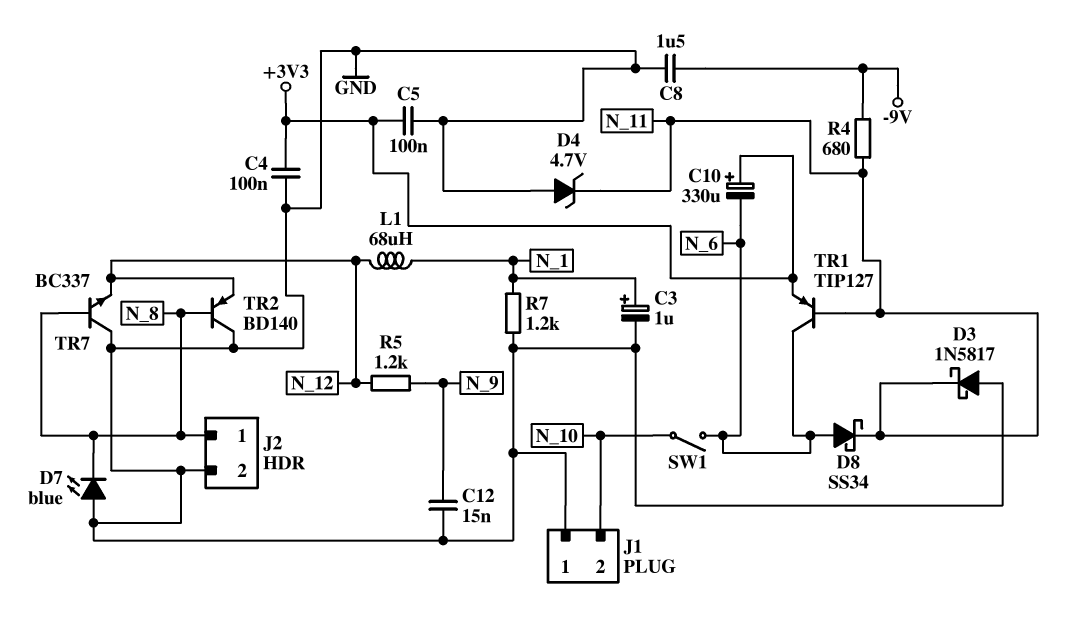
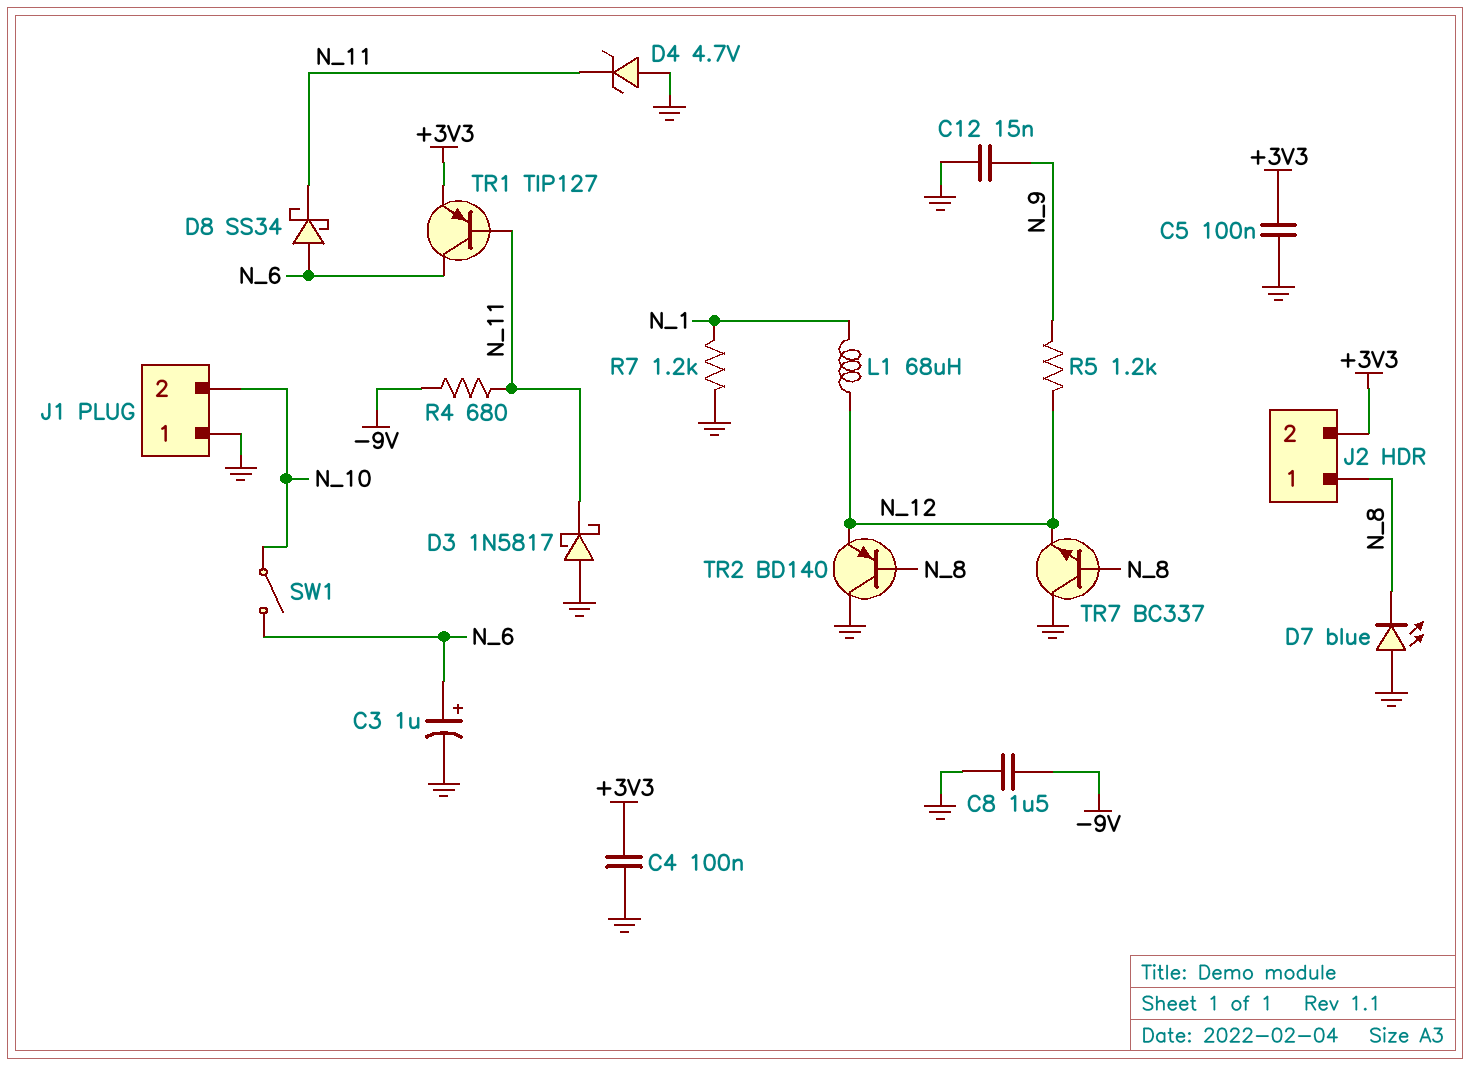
C3: 1uF (plus N_1, minus GND) -> 1uF (plus N_6, minus GND)
C10: 330uF (plus +3V3, minus N_6) -> none
J2 pin 2: GND -> +3V3

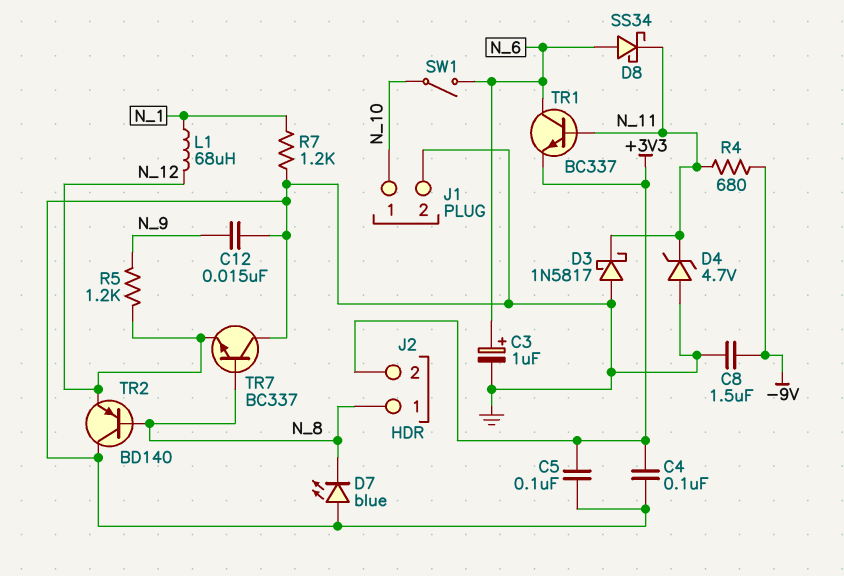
J1 pin 1: GND -> N_10
J1 pin 2: N_10 -> GND
TR1: PNP TIP127 (B N_11, C N_6, E +3V3) -> NPN BC337 (B N_11, C N_6, E +3V3)

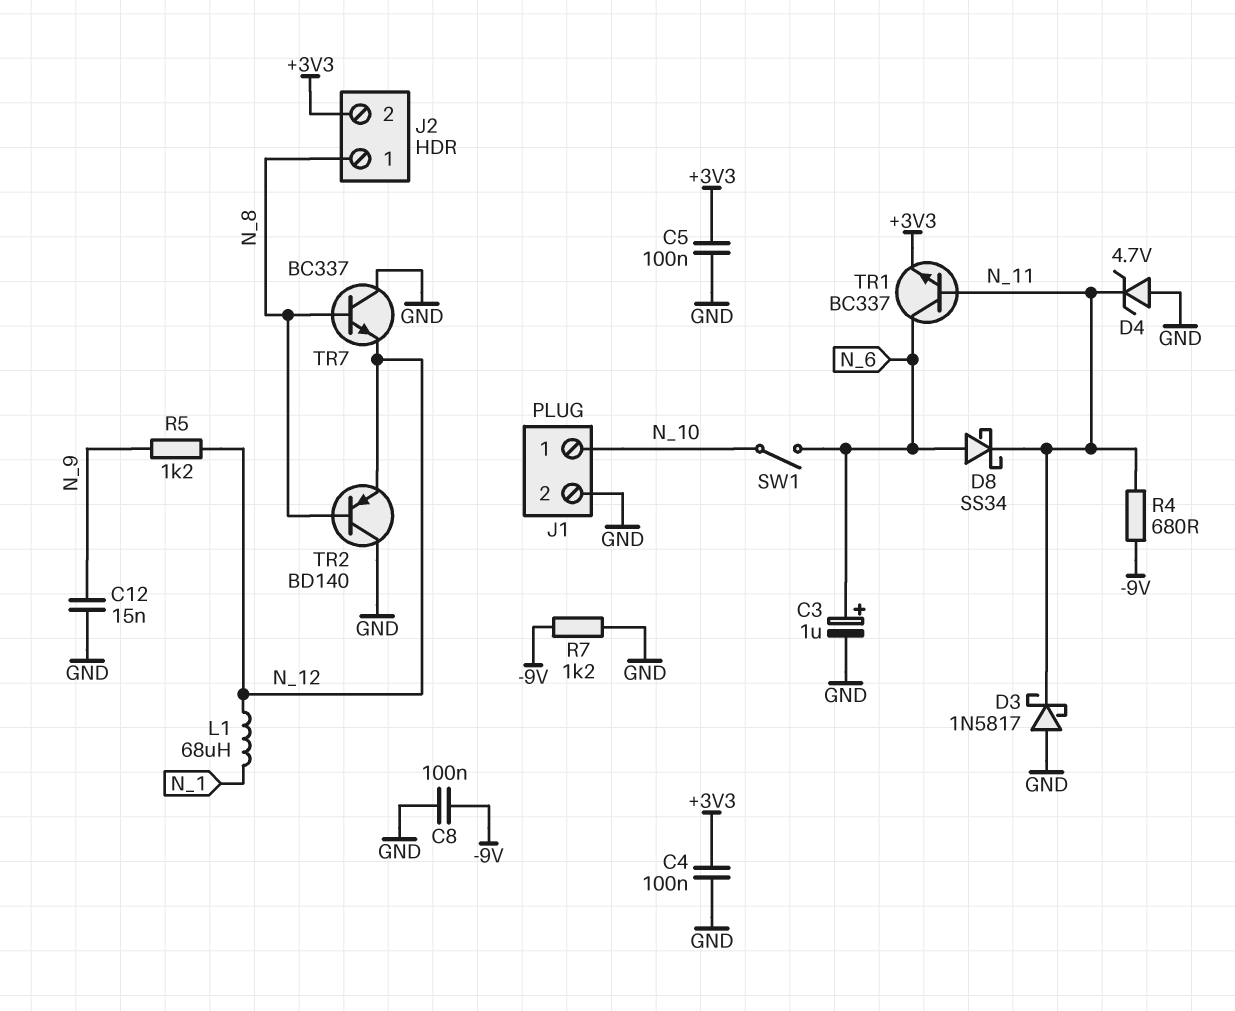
C8: 1.5uF (-9V, GND) -> 100nF (-9V, GND)
D7: LED blue (A GND, K N_8) -> none
R7: 1.2k (GND, N_1) -> 1.2k (-9V, GND)

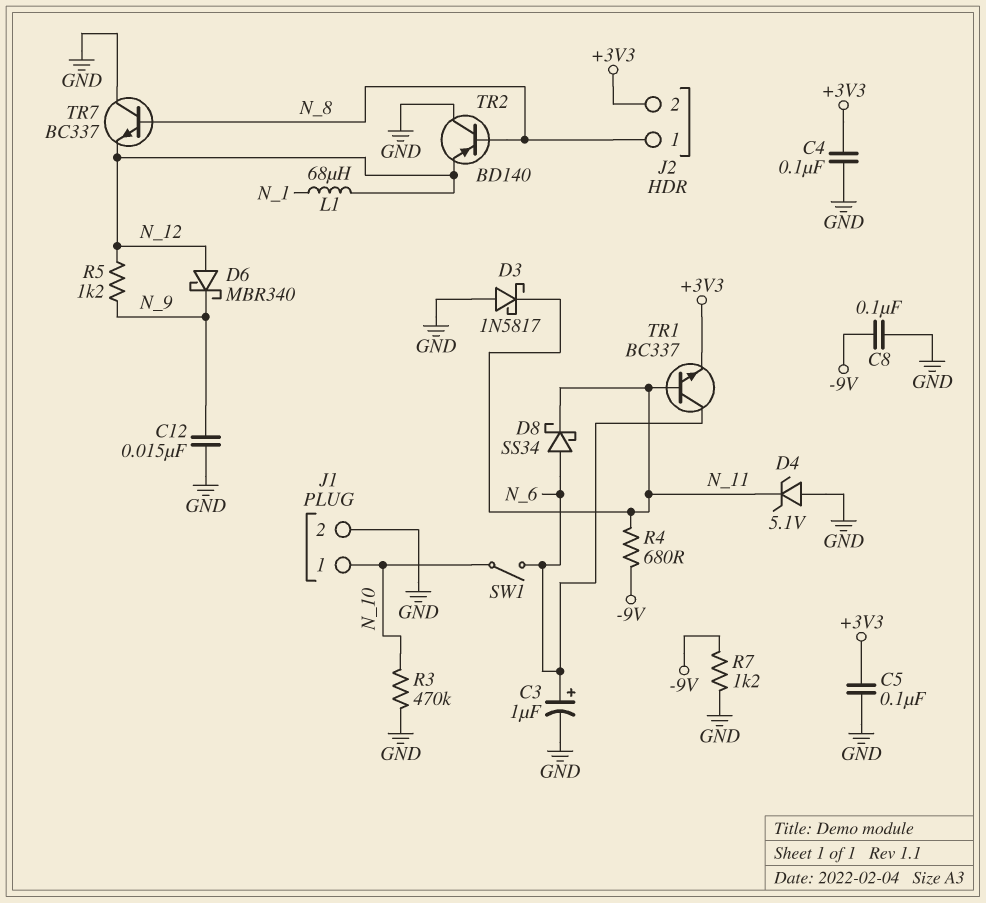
D4: zener 4.7V (A GND, K N_11) -> zener 5.1V (A GND, K N_11)
D6: none -> schottky MBR340 (A N_12, K N_9)
R3: none -> 470k (GND, N_10)

